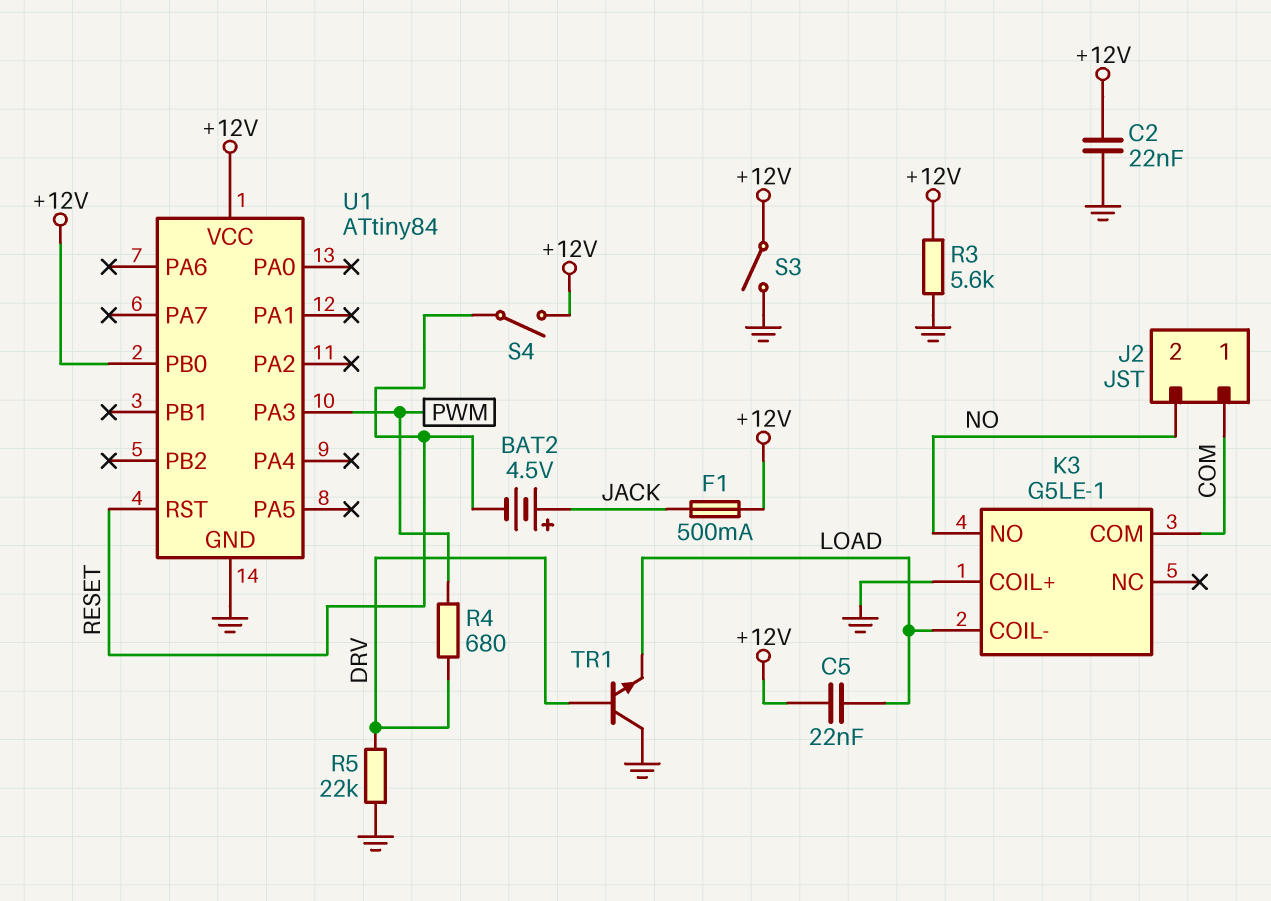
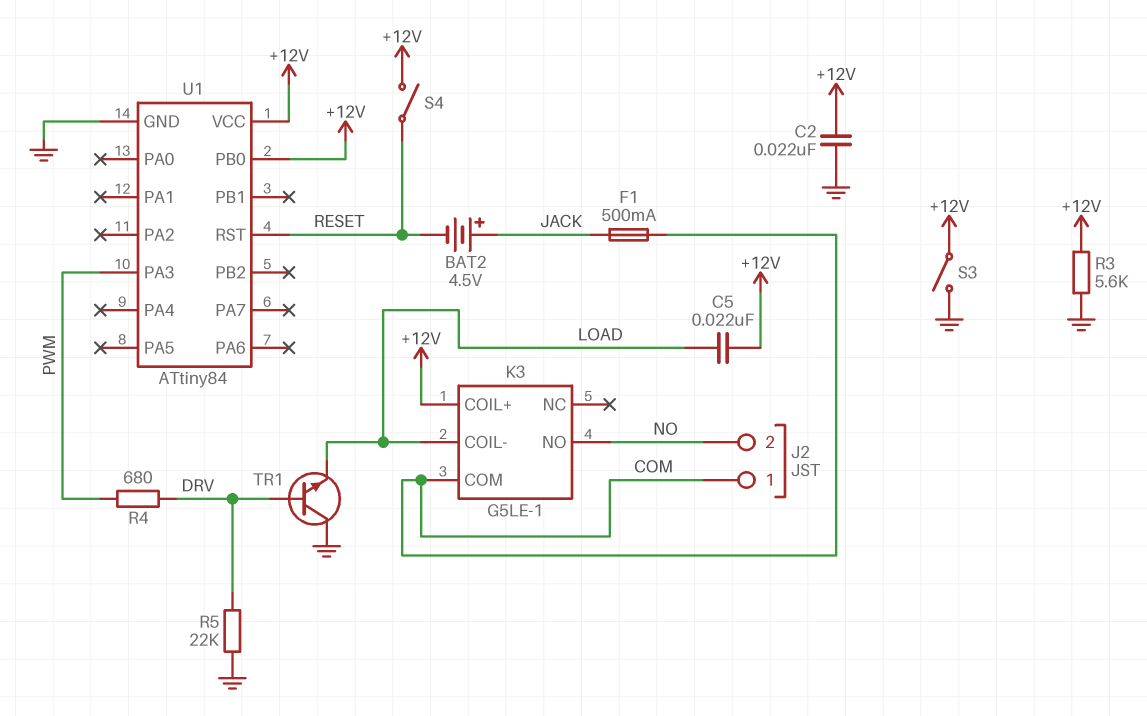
F1: 500mA (+12V, JACK) -> 500mA (COM, JACK)
K3 pin COIL+: GND -> +12V

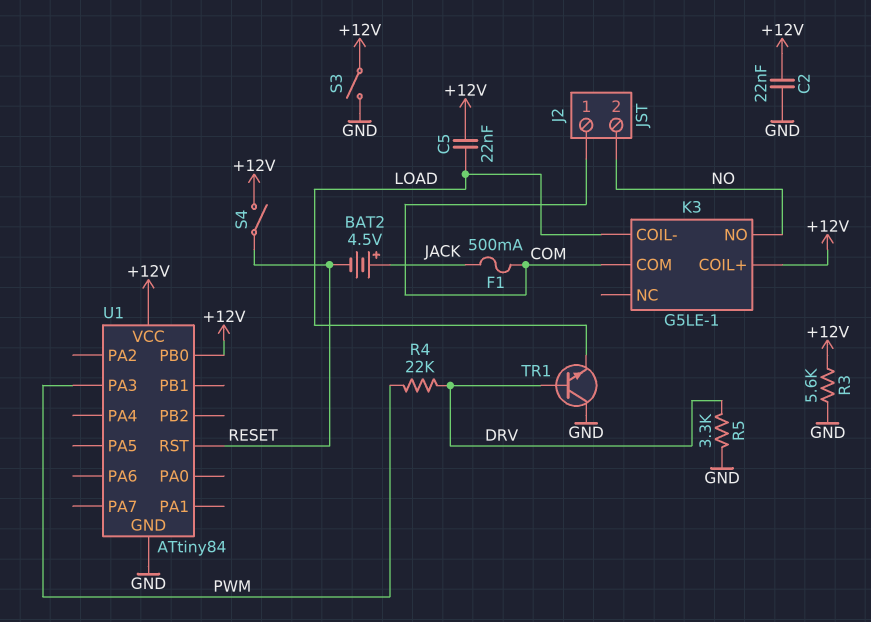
R4: 680 (DRV, PWM) -> 22k (DRV, PWM)
R5: 22k (DRV, GND) -> 3.3k (DRV, GND)

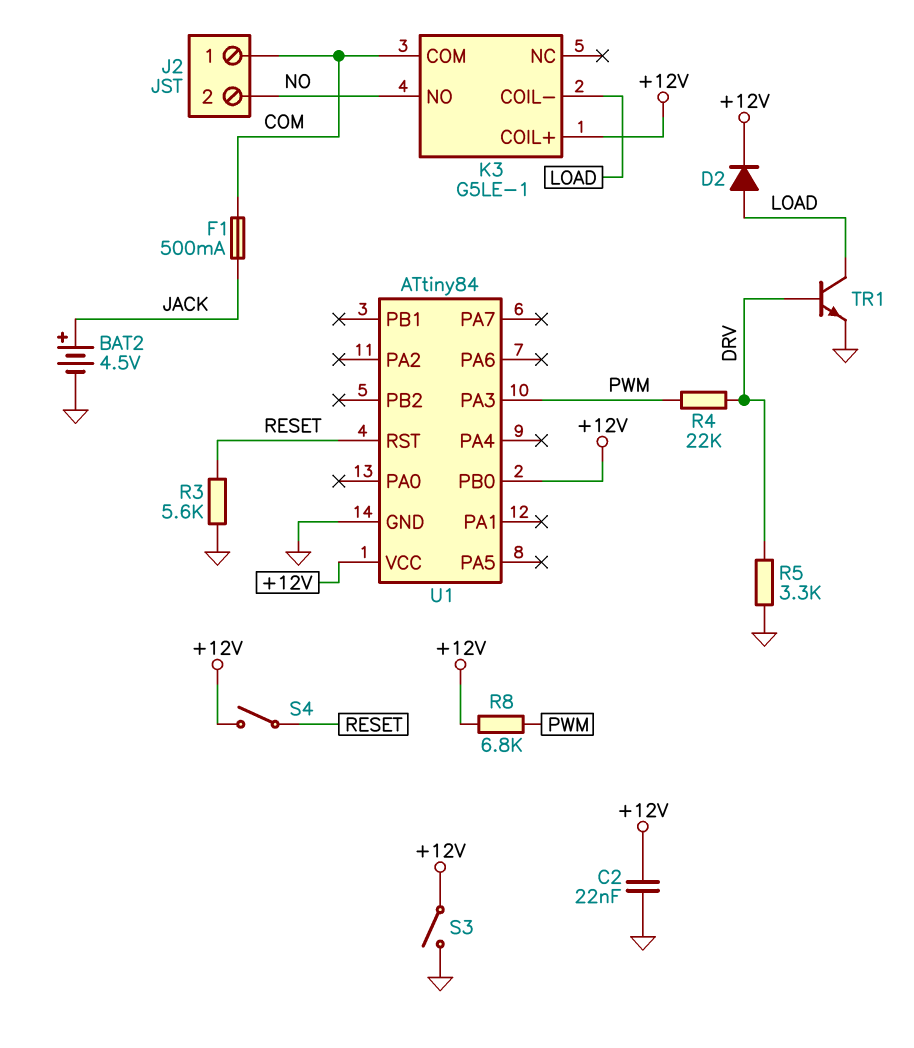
BAT2: 4.5V (plus JACK, minus RESET) -> 4.5V (plus JACK, minus GND)
C5: 22nF (+12V, LOAD) -> none
D2: none -> diode (A LOAD, K +12V)
R3: 5.6k (+12V, GND) -> 5.6k (GND, RESET)
R8: none -> 6.8k (+12V, PWM)
TR1: NPN (B DRV, C GND, E LOAD) -> NPN (B DRV, C LOAD, E GND)

